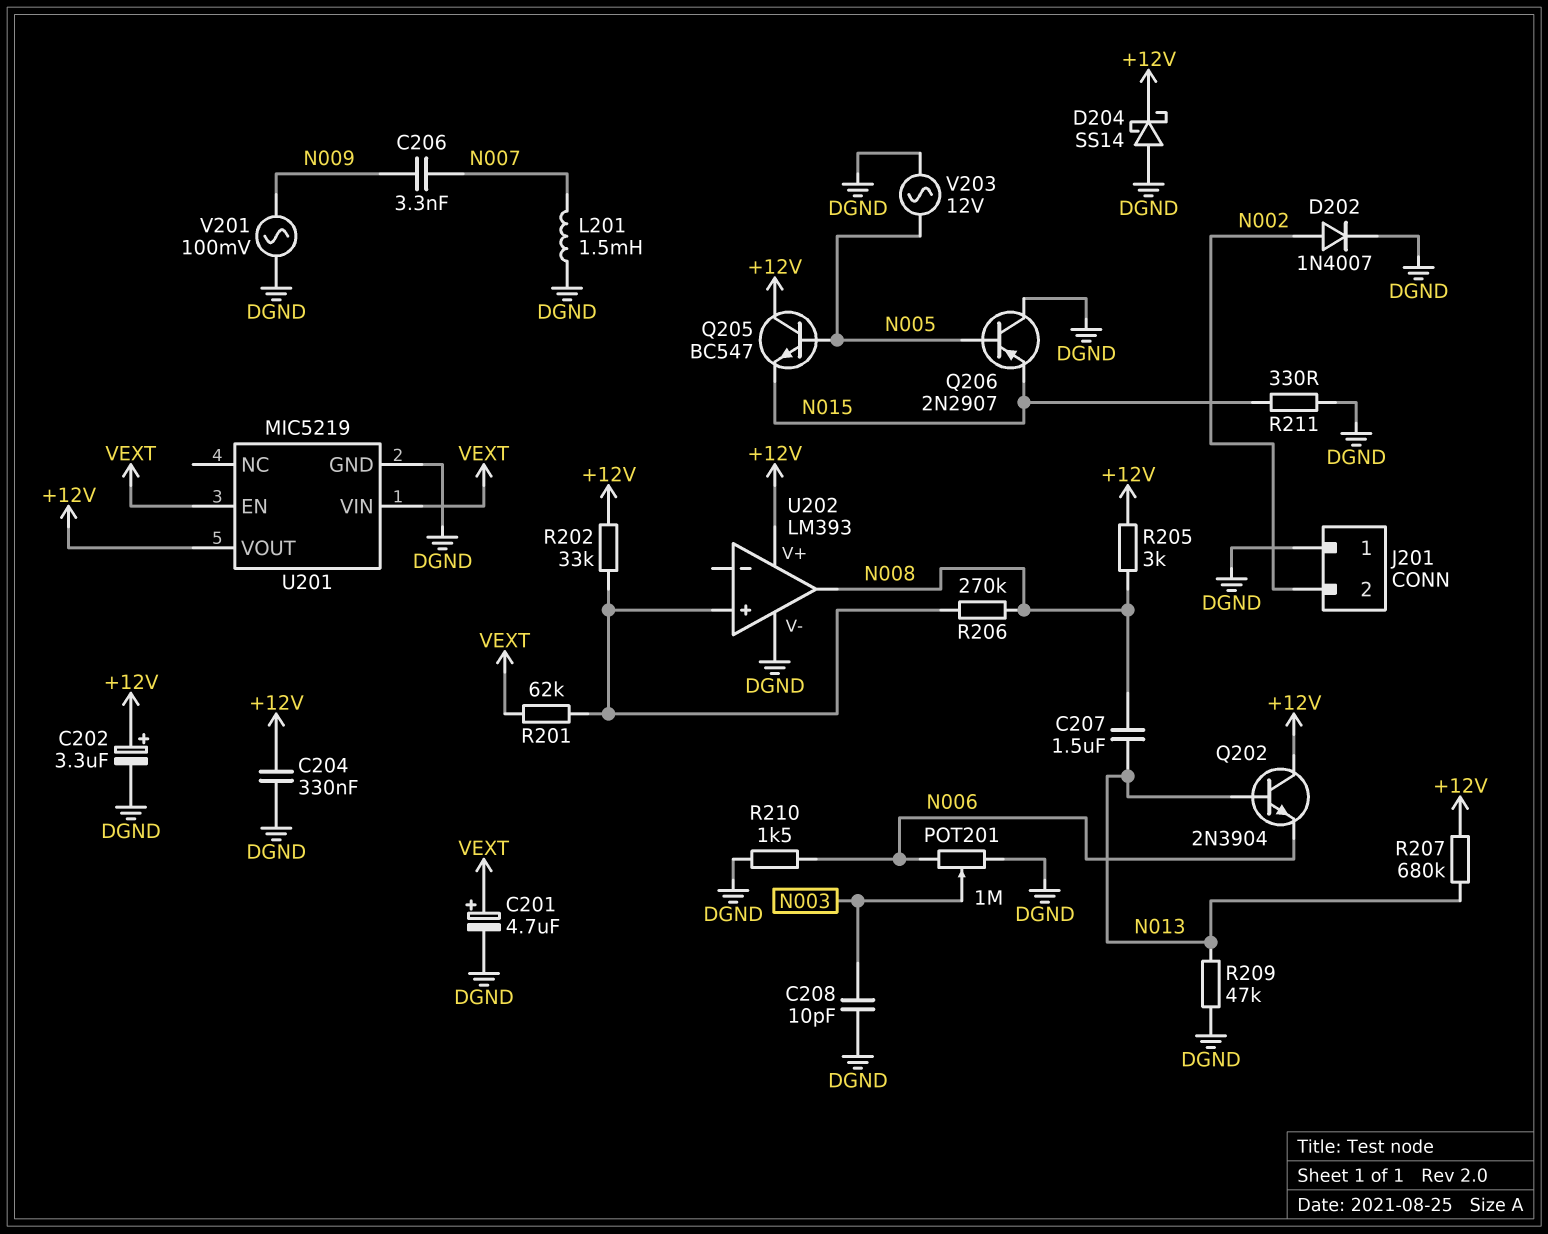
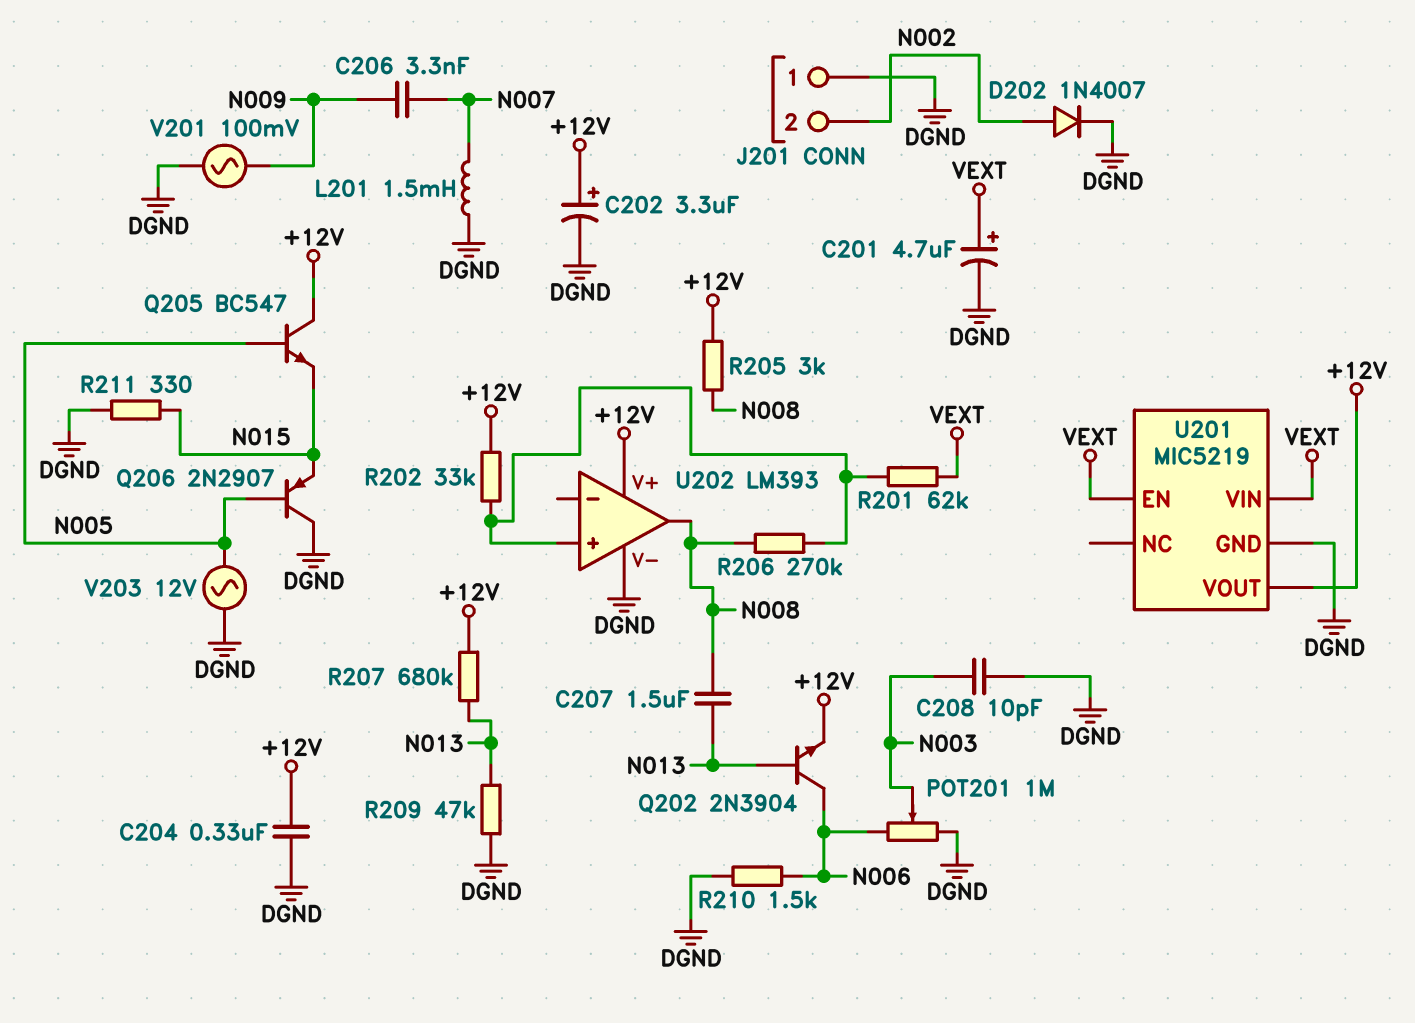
D204: schottky SS14 (A DGND, K +12V) -> none
Q202: NPN 2N3904 (B N013, C +12V, E N006) -> NPN 2N3904 (B N013, C N006, E +12V)

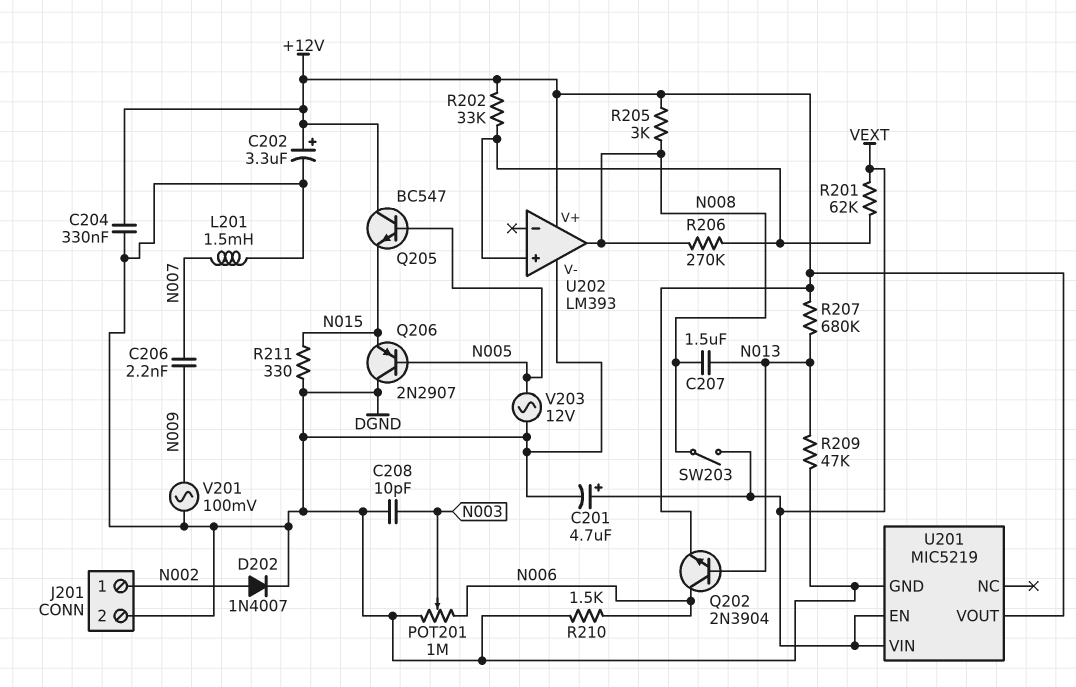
C206: 3.3nF (N007, N009) -> 2.2nF (N007, N009)
J201 pin 1: DGND -> N002
J201 pin 2: N002 -> DGND
SW203: none -> switch (N008, VEXT)

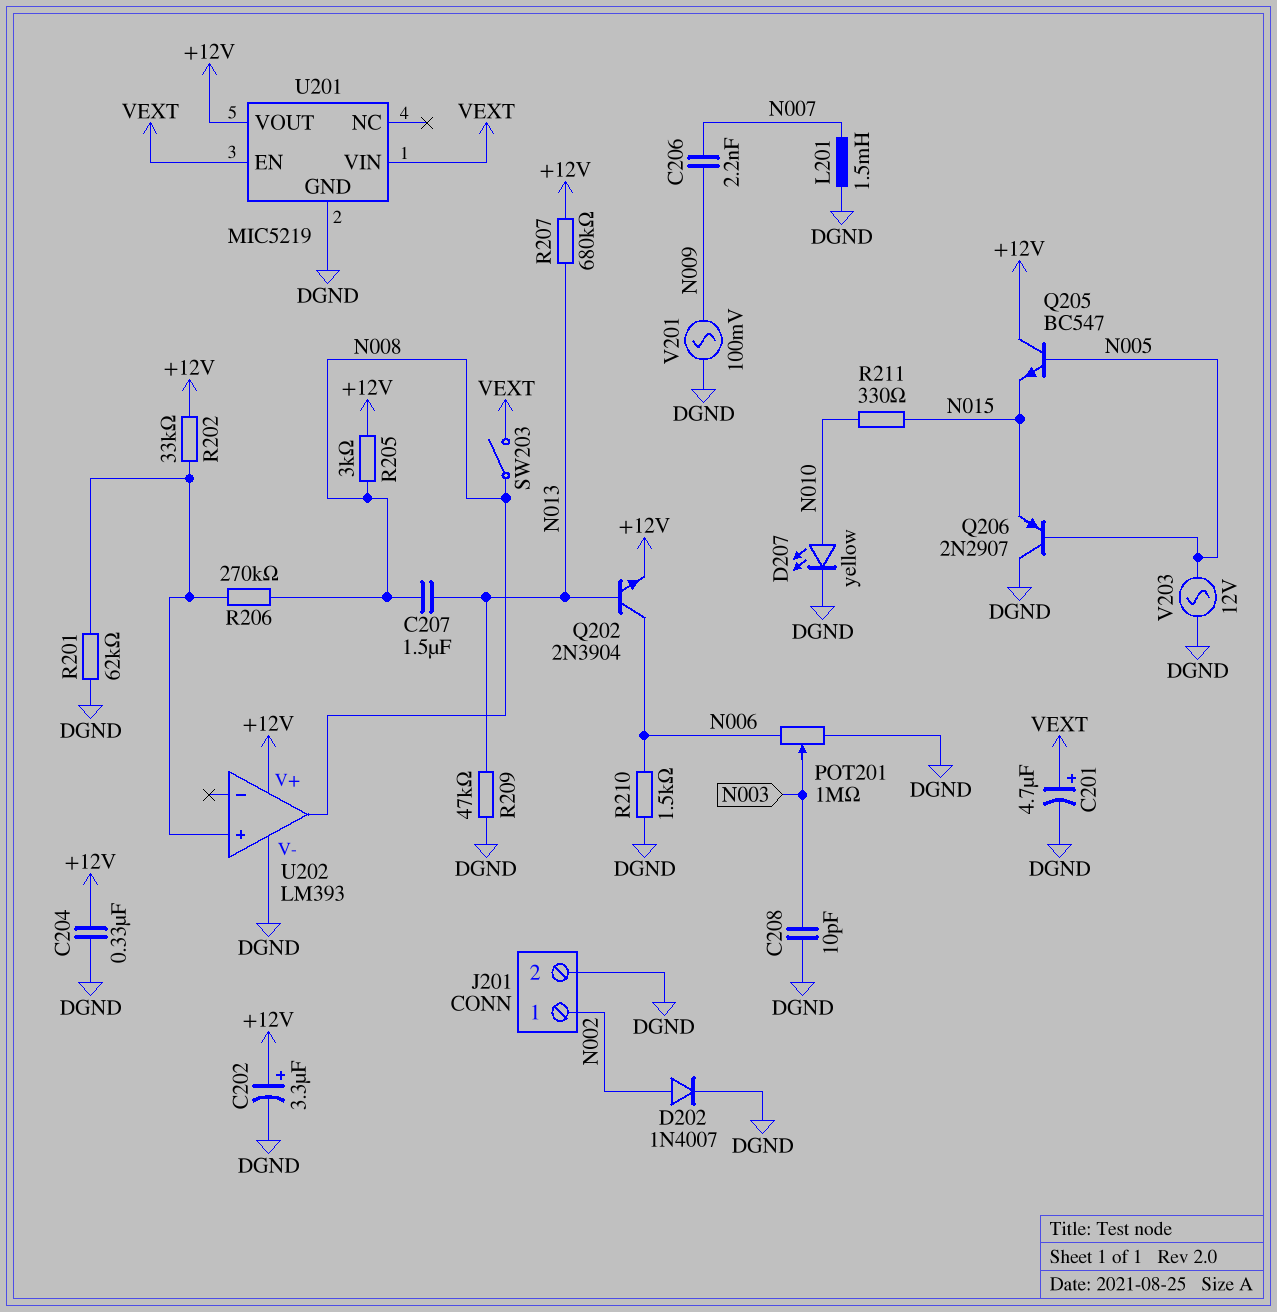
D207: none -> LED yellow (A N010, K DGND)
R201: 62k (U202/in+, VEXT) -> 62k (DGND, U202/in+)
R211: 330 (DGND, N015) -> 330 (N010, N015)

